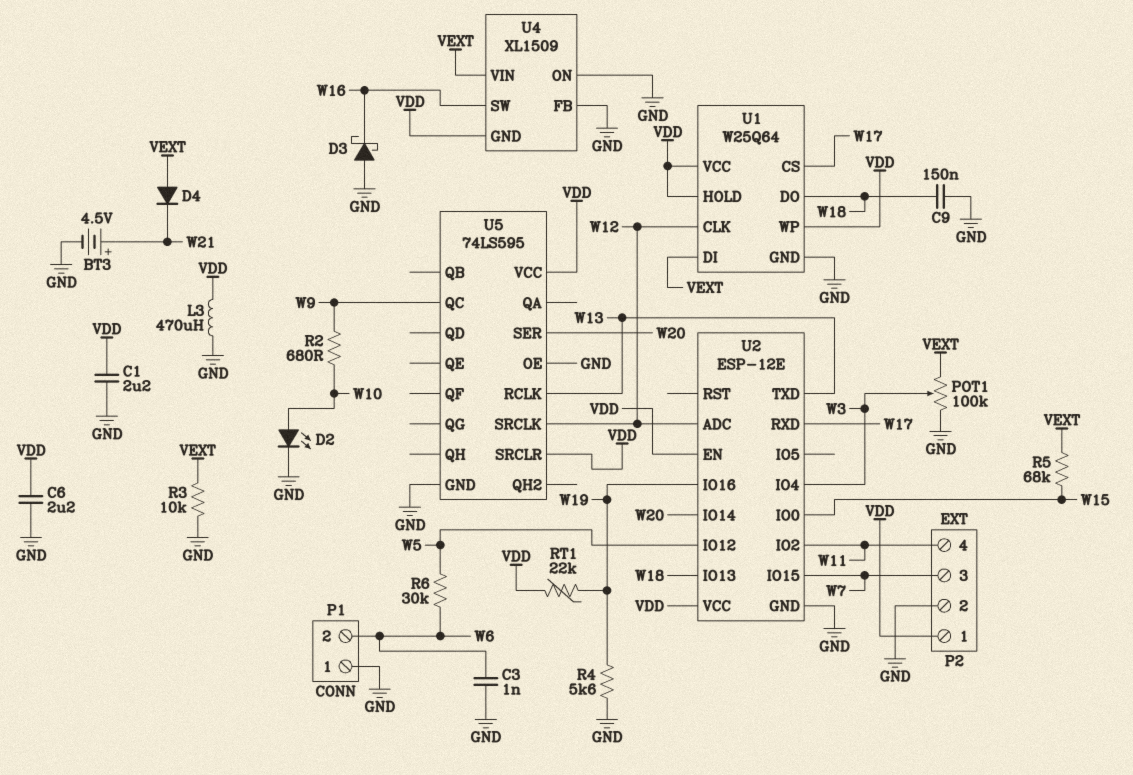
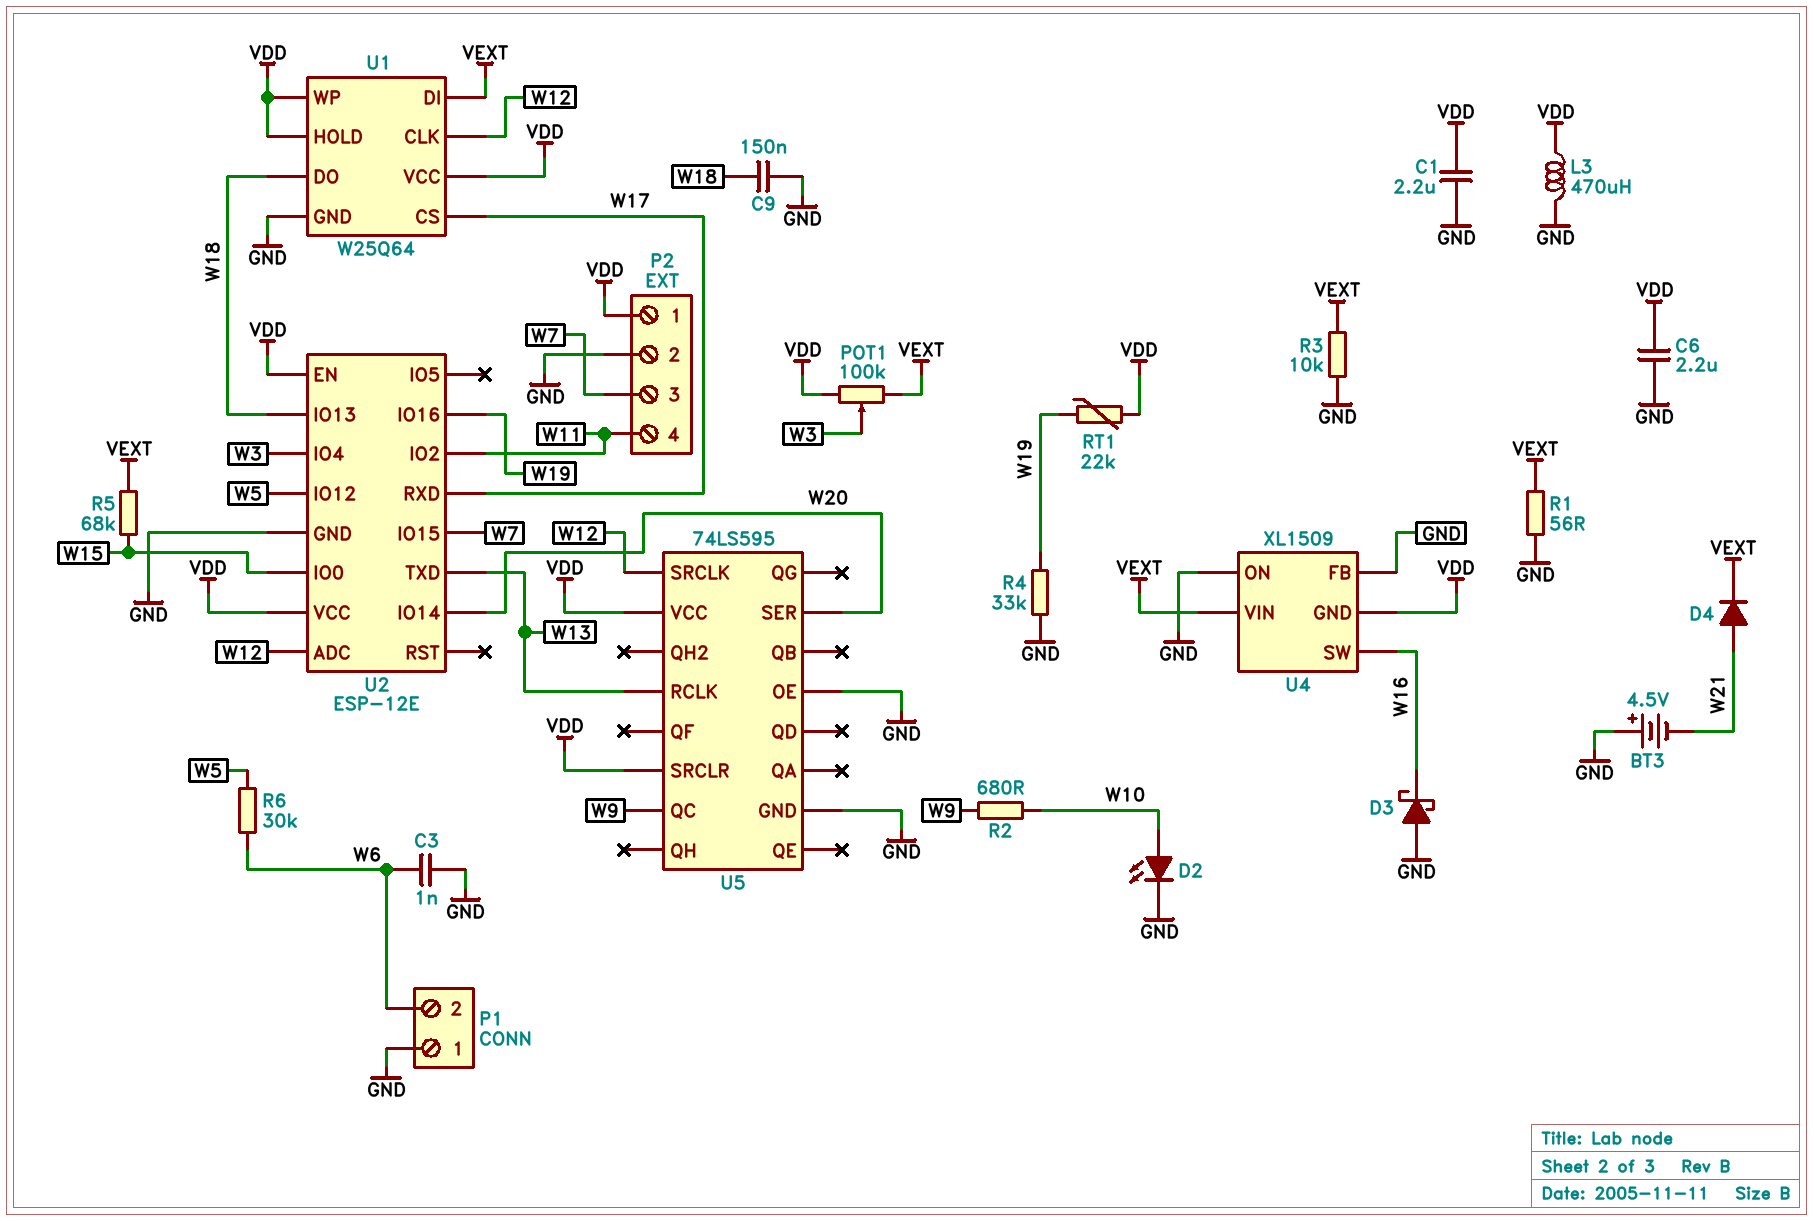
BT3: 4.5V (plus W21, minus GND) -> 4.5V (plus GND, minus W21)
D4: diode (A VEXT, K W21) -> diode (A W21, K VEXT)
POT1: 100k (GND, VEXT, wiper W3) -> 100k (VDD, VEXT, wiper W3)
R1: none -> 56 (GND, VEXT)
R4: 5.6k (GND, W19) -> 33k (GND, W19)

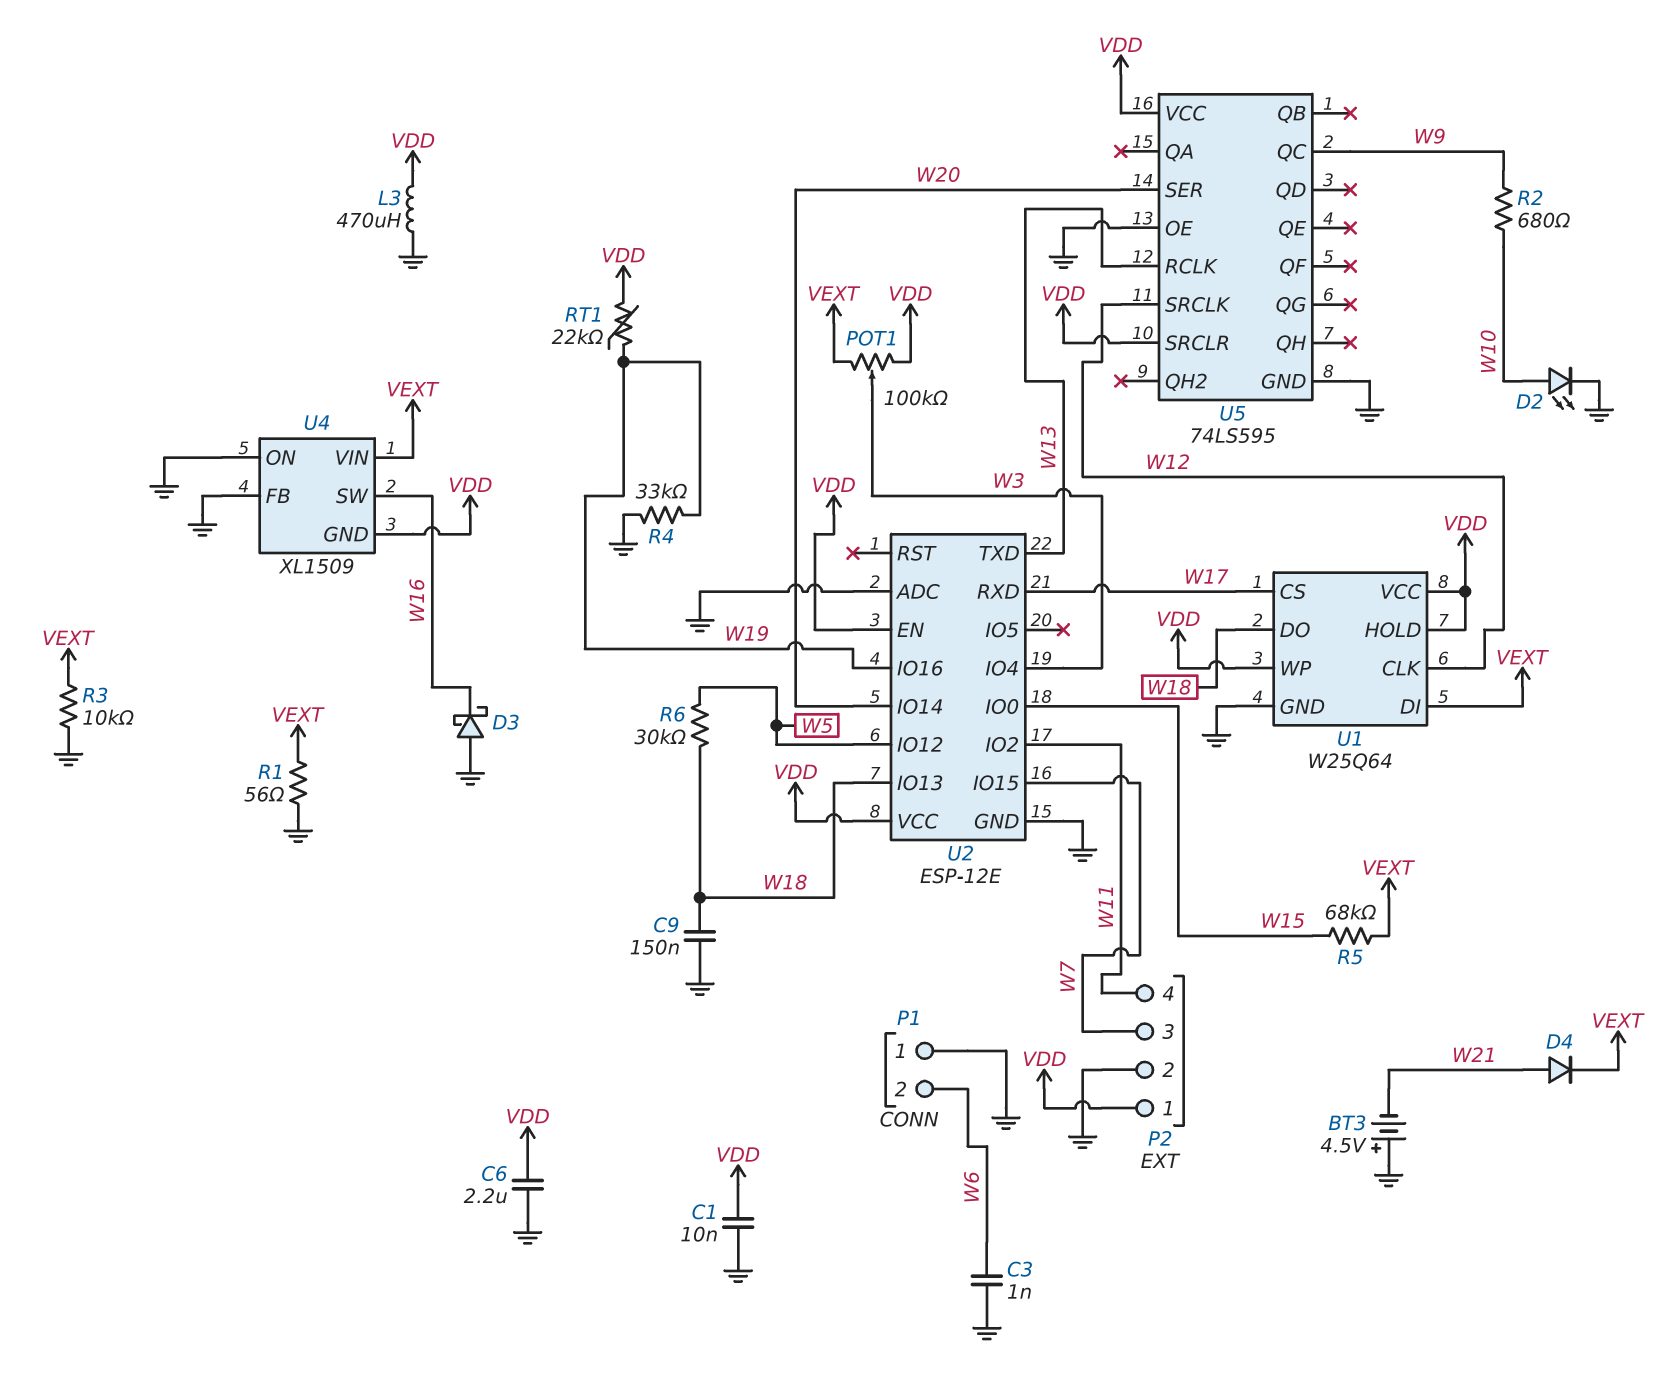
C1: 2.2uF (GND, VDD) -> 10nF (GND, VDD)
R6: 30k (W5, W6) -> 30k (W5, W18)
U2 pin ADC: W12 -> GND

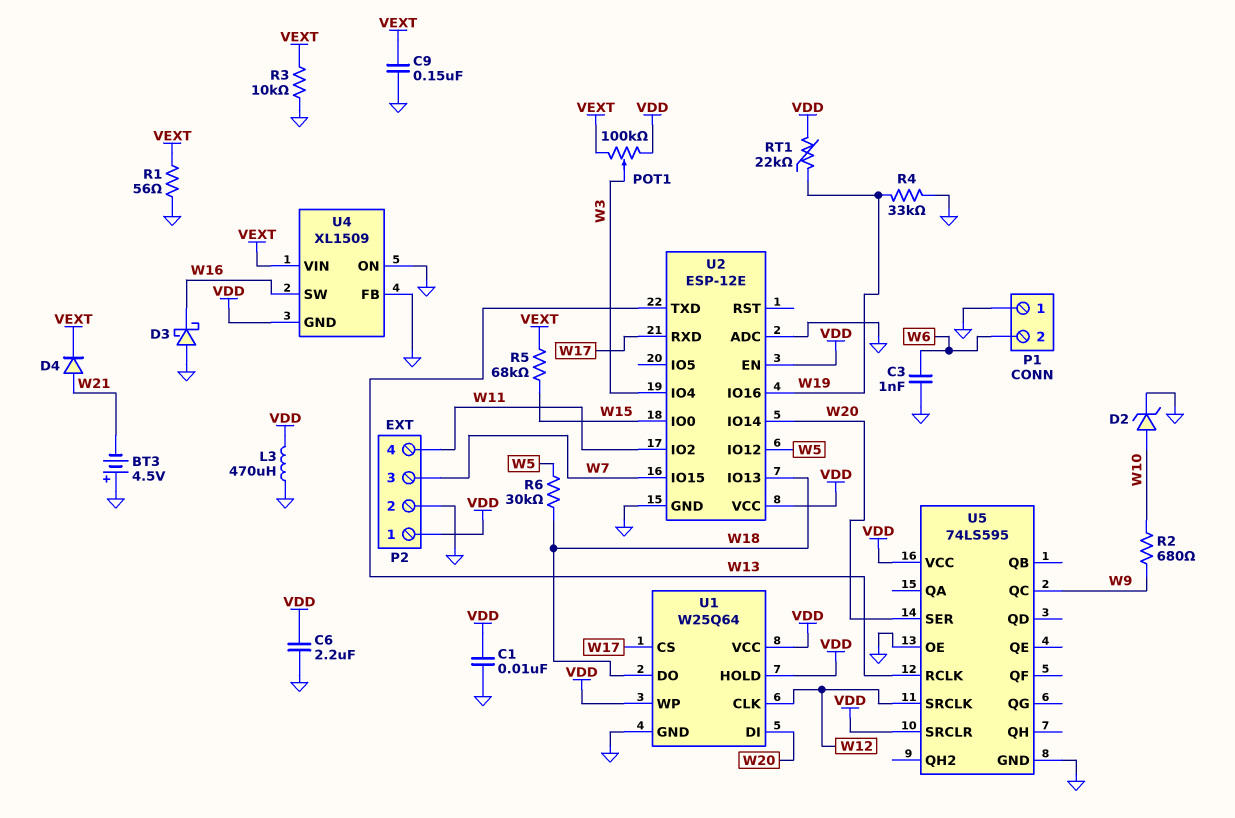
C9: 150nF (GND, W18) -> 150nF (GND, VEXT)
D2: LED (A W10, K GND) -> zener (A W10, K GND)
U1 pin DI: VEXT -> W20

